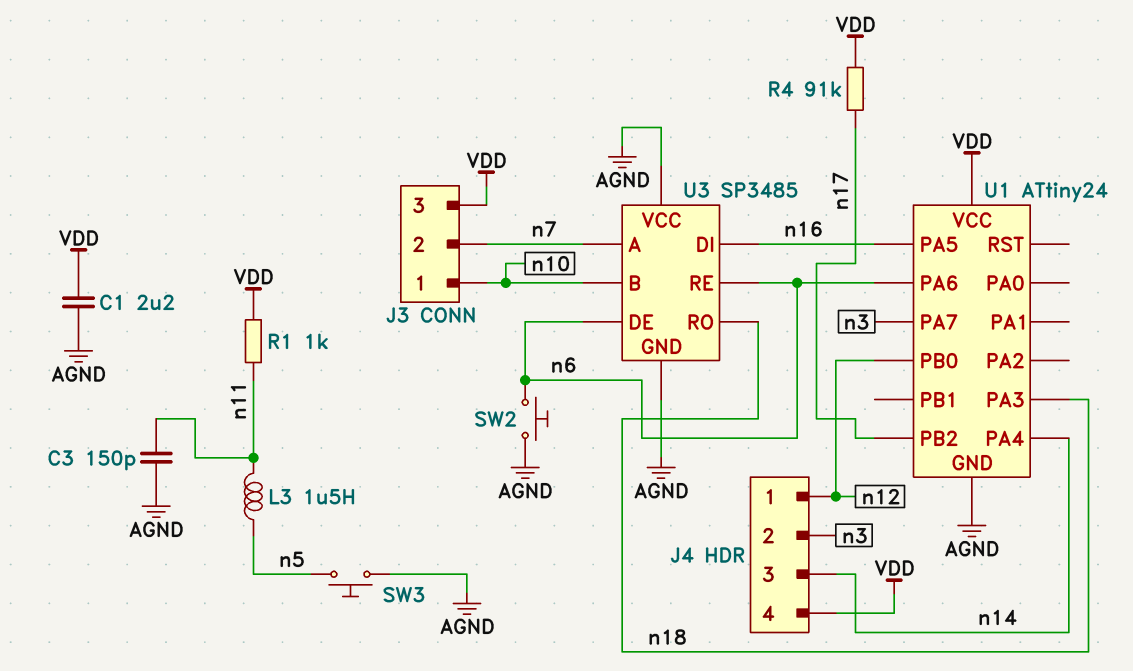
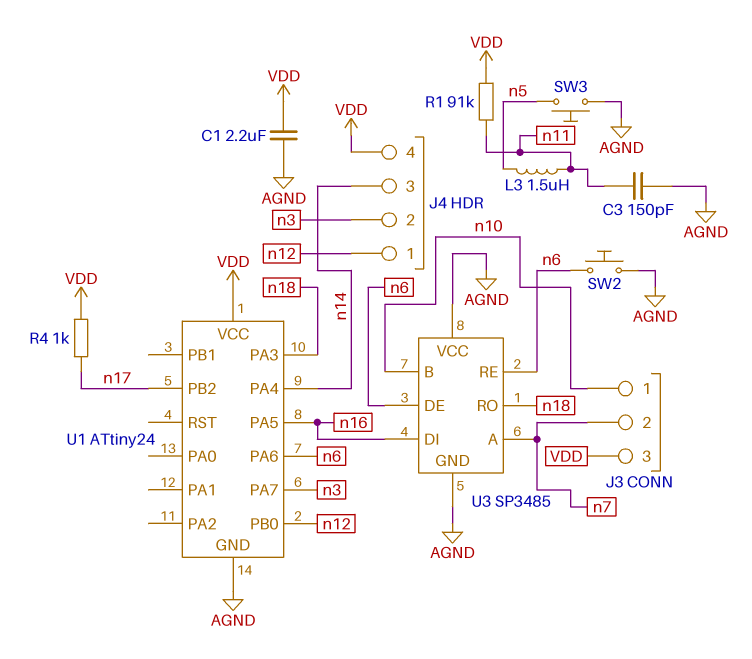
R1: 1k (VDD, n11) -> 91k (VDD, n11)
R4: 91k (VDD, n17) -> 1k (VDD, n17)

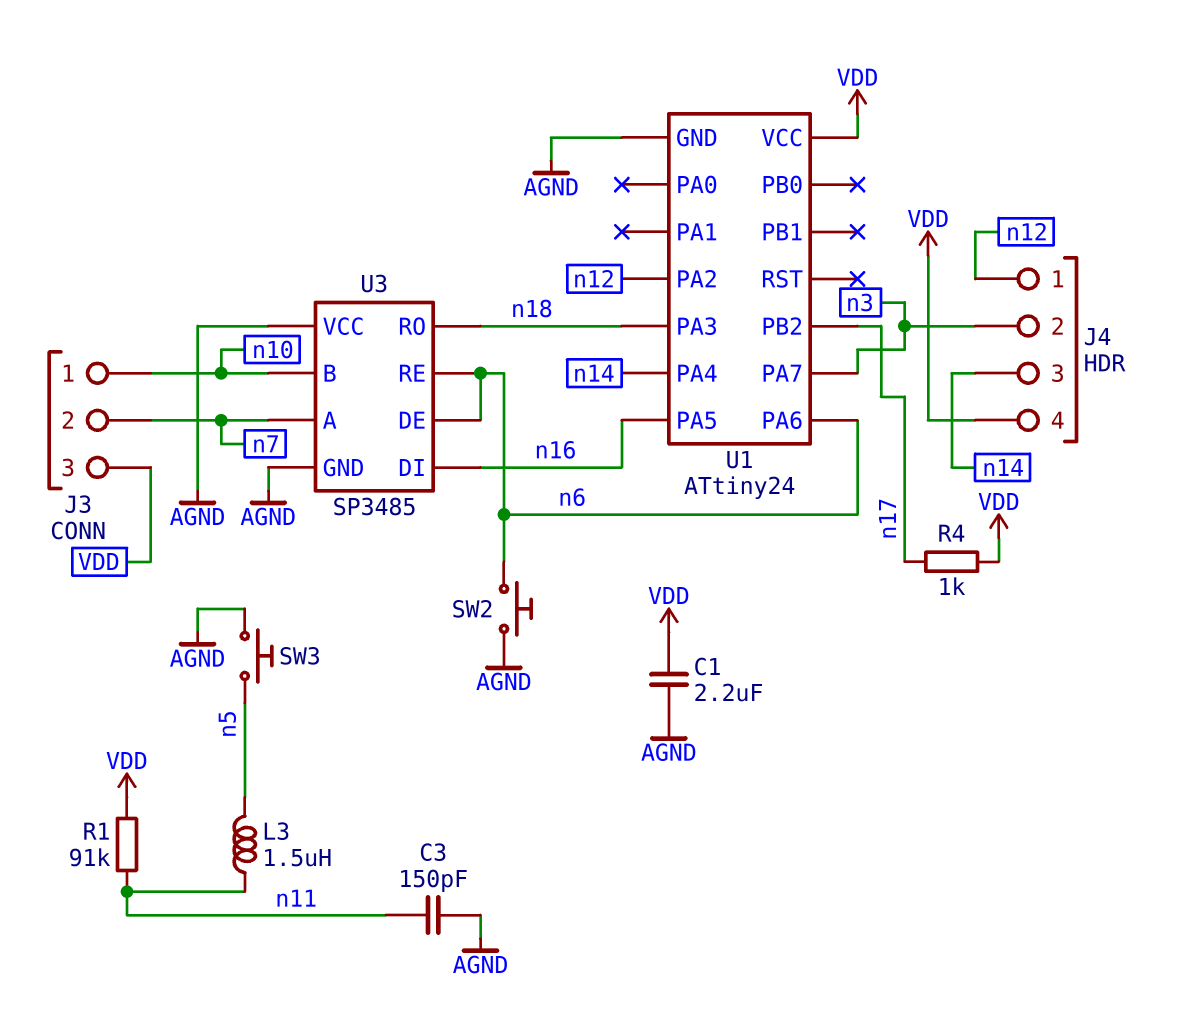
U1 pin PA2: none -> n12
U1 pin PB0: n12 -> none

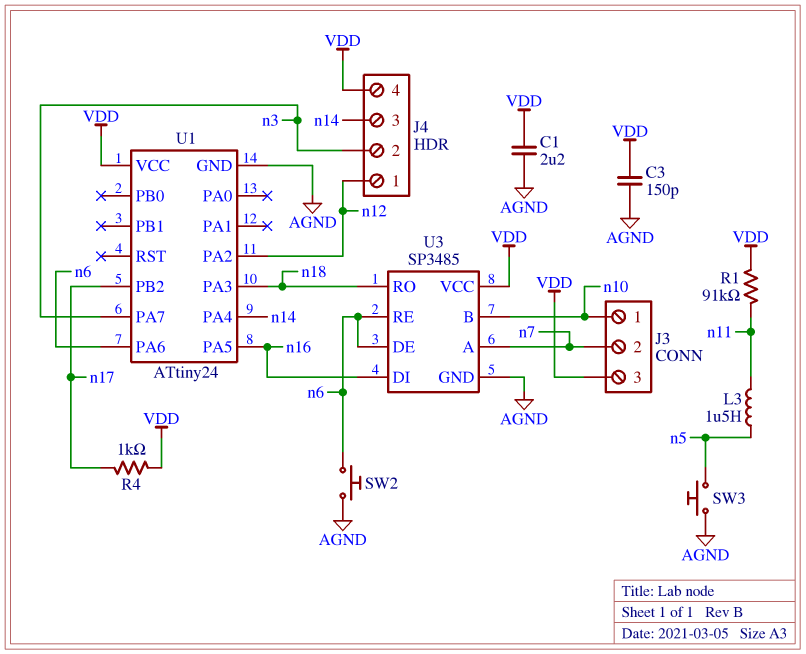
C3: 150pF (AGND, n11) -> 150pF (AGND, VDD)
U3 pin VCC: AGND -> VDD

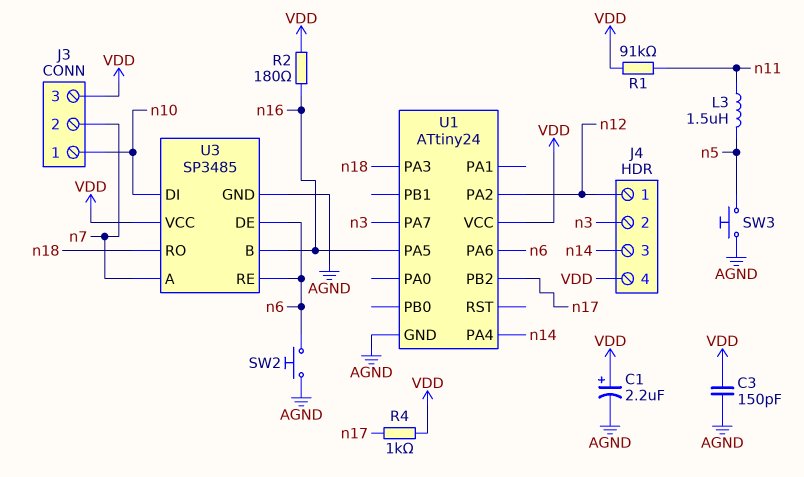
C1: 2.2uF (AGND, VDD) -> 2.2uF (plus VDD, minus AGND)
R2: none -> 180 (VDD, n16)
U3 pin B: n10 -> n16
U3 pin DI: n16 -> n10

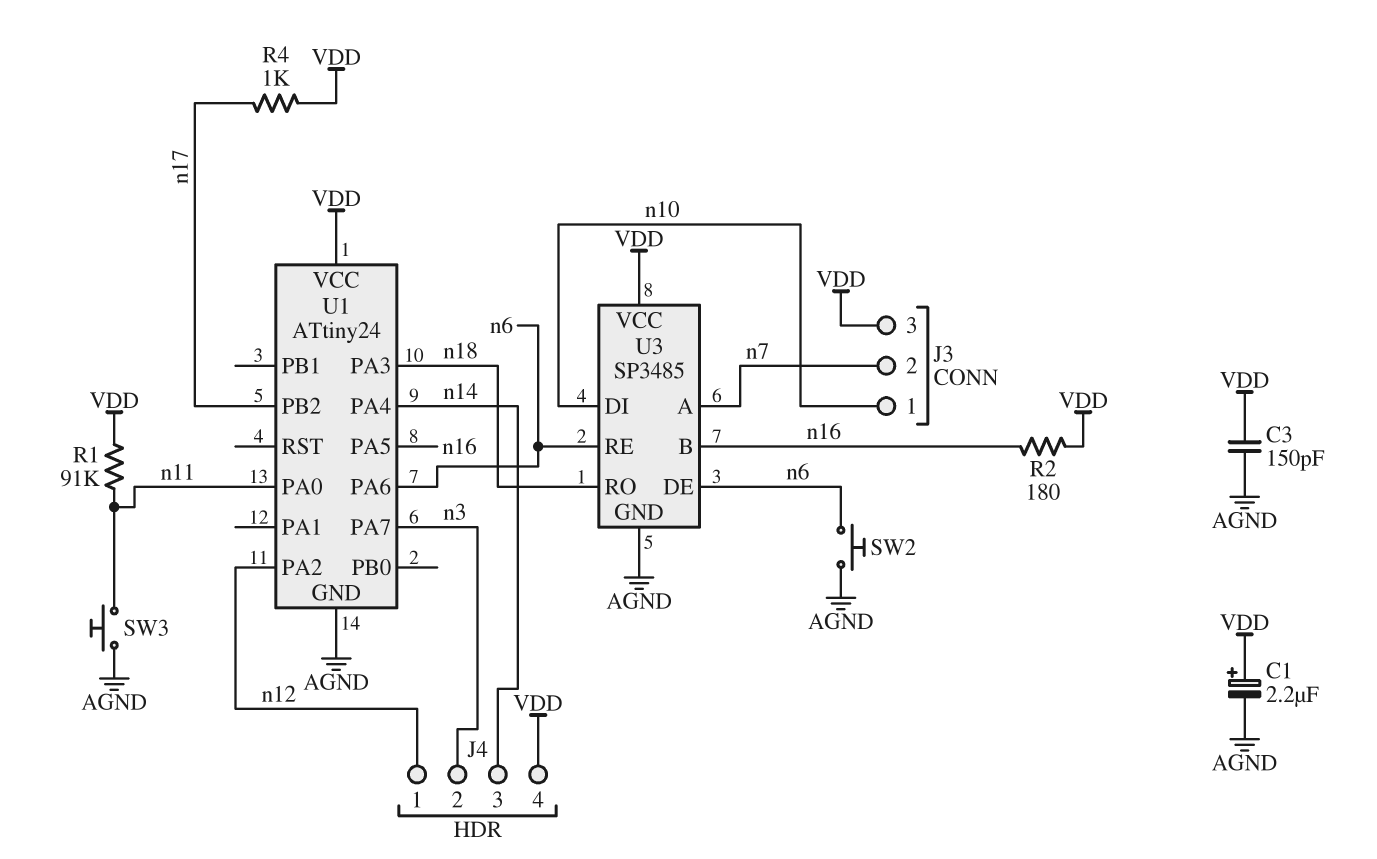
L3: 1.5uH (n5, n11) -> none
SW3: button (AGND, n5) -> button (AGND, n11)
U1 pin PA0: none -> n11

